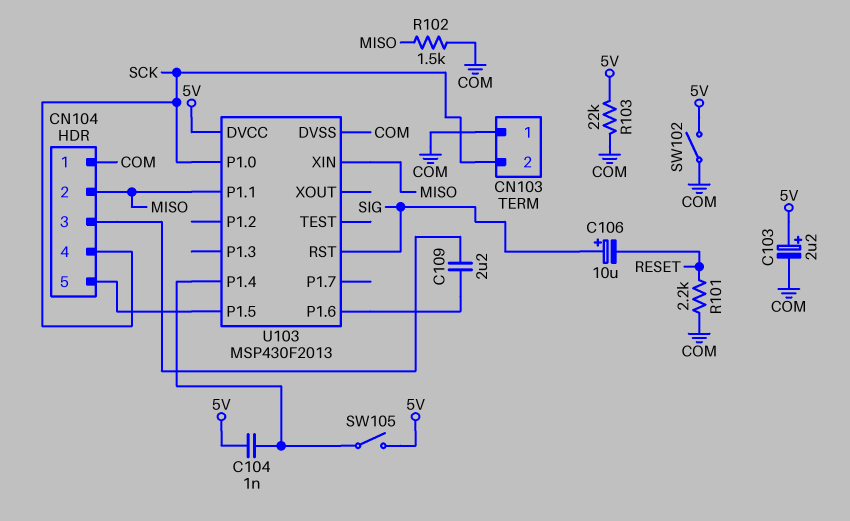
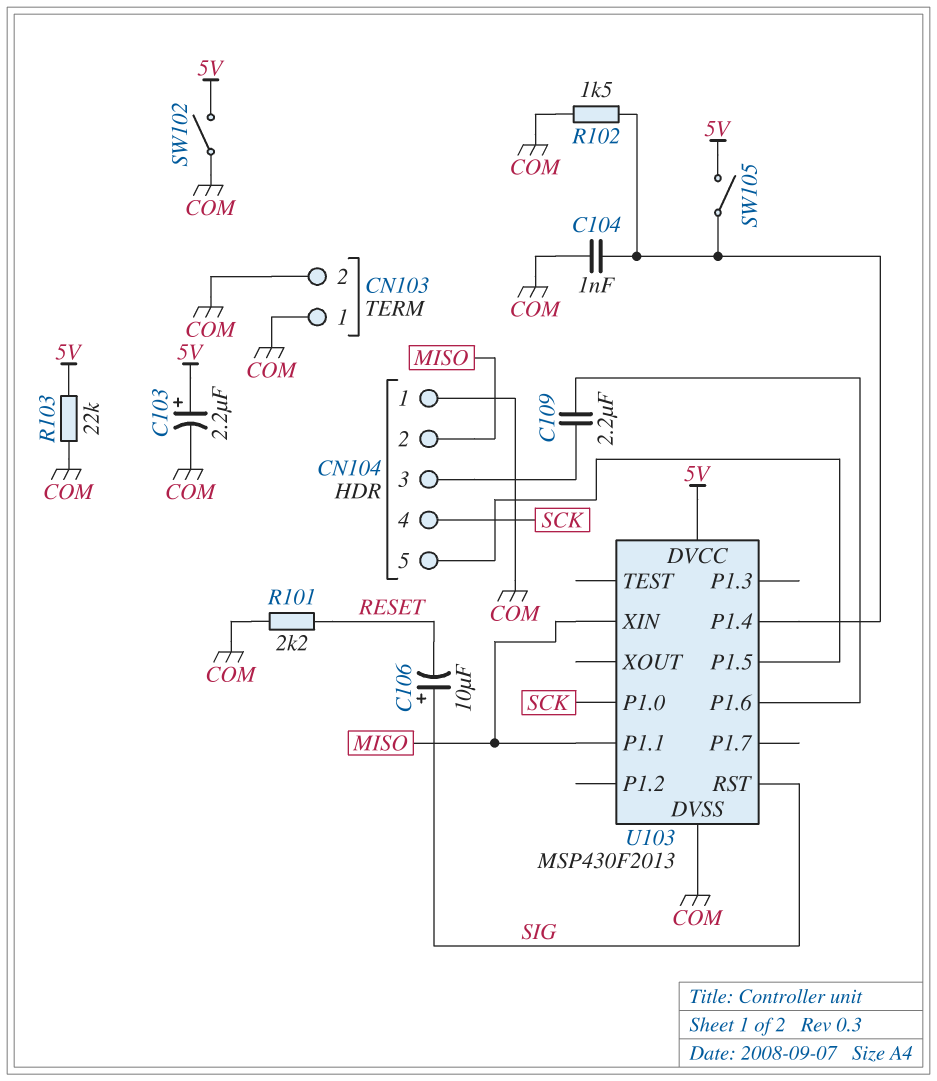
C104: 1nF (5V, U103/P1.4) -> 1nF (COM, U103/P1.4)
CN103 pin 2: SCK -> COM
R102: 1.5k (COM, MISO) -> 1.5k (COM, U103/P1.4)

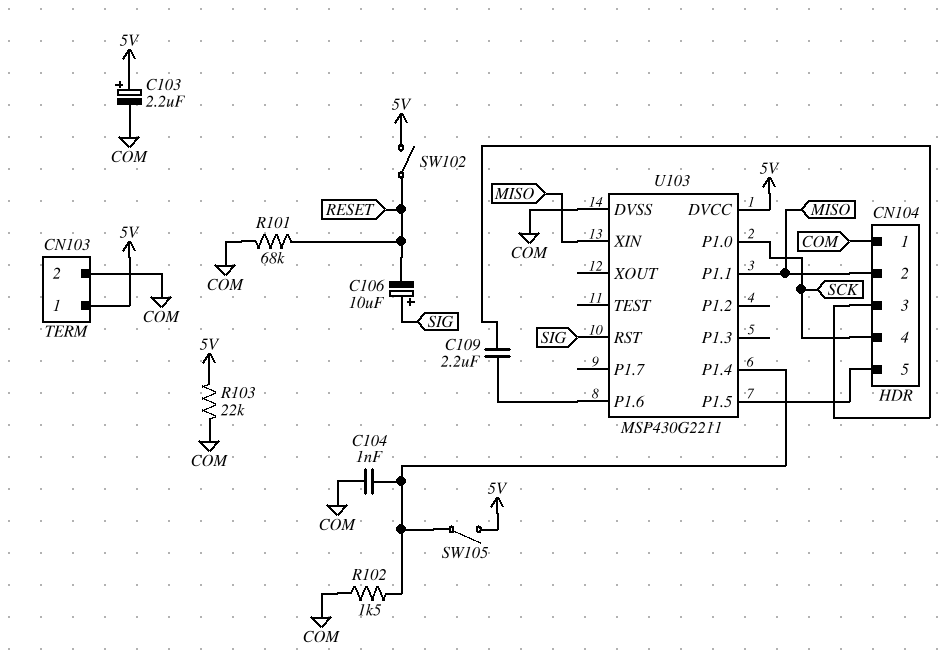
CN103 pin 1: COM -> 5V
R101: 2.2k (COM, RESET) -> 68k (COM, RESET)
SW102: switch (5V, COM) -> switch (5V, RESET)
U103: MSP430F2013 -> MSP430G2211

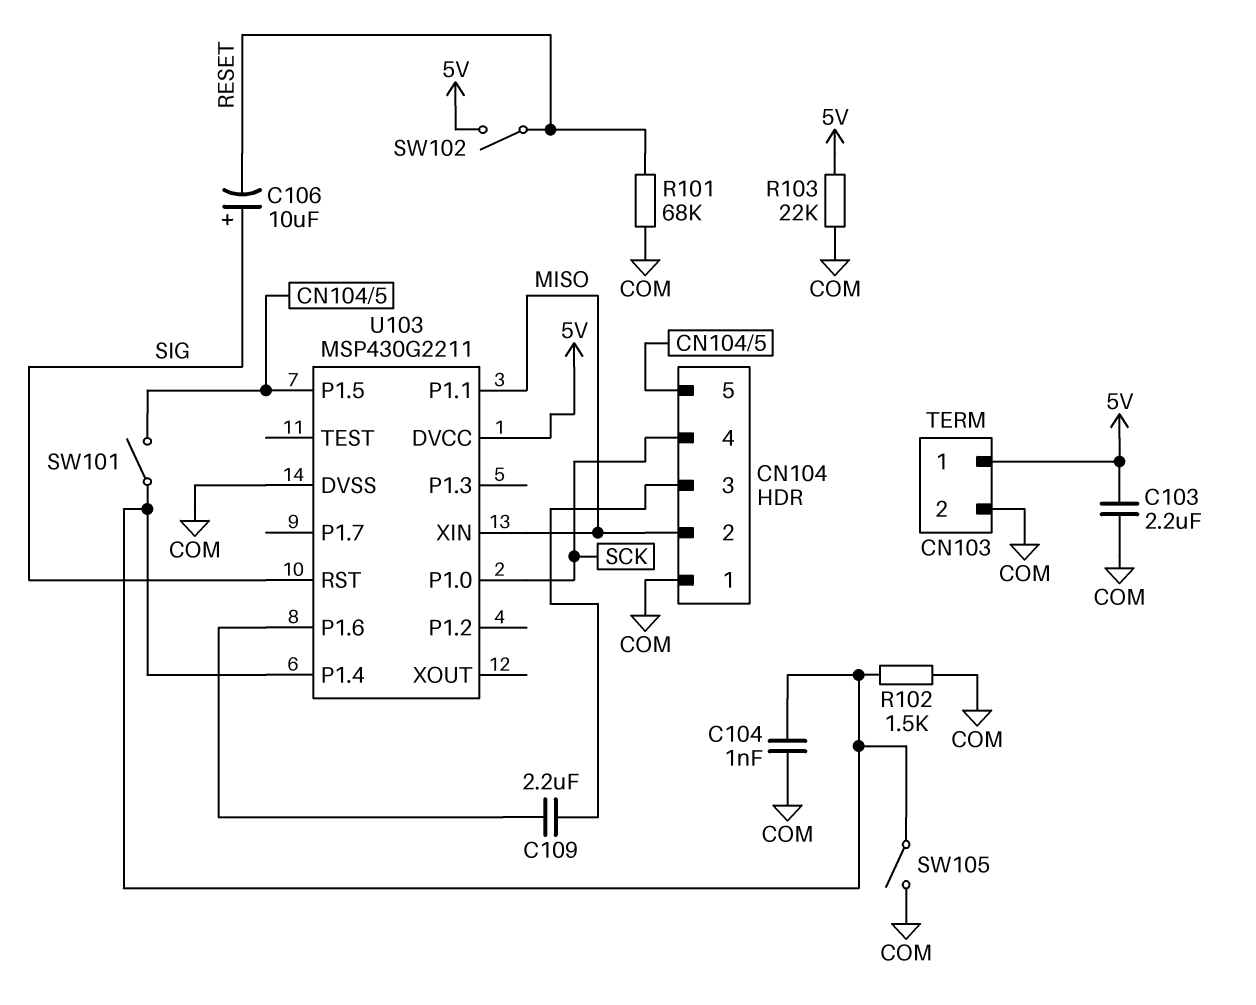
C103: 2.2uF (plus 5V, minus COM) -> 2.2uF (5V, COM)
SW101: none -> switch (CN104/5, U103/P1.4)
SW105: switch (5V, U103/P1.4) -> switch (COM, U103/P1.4)

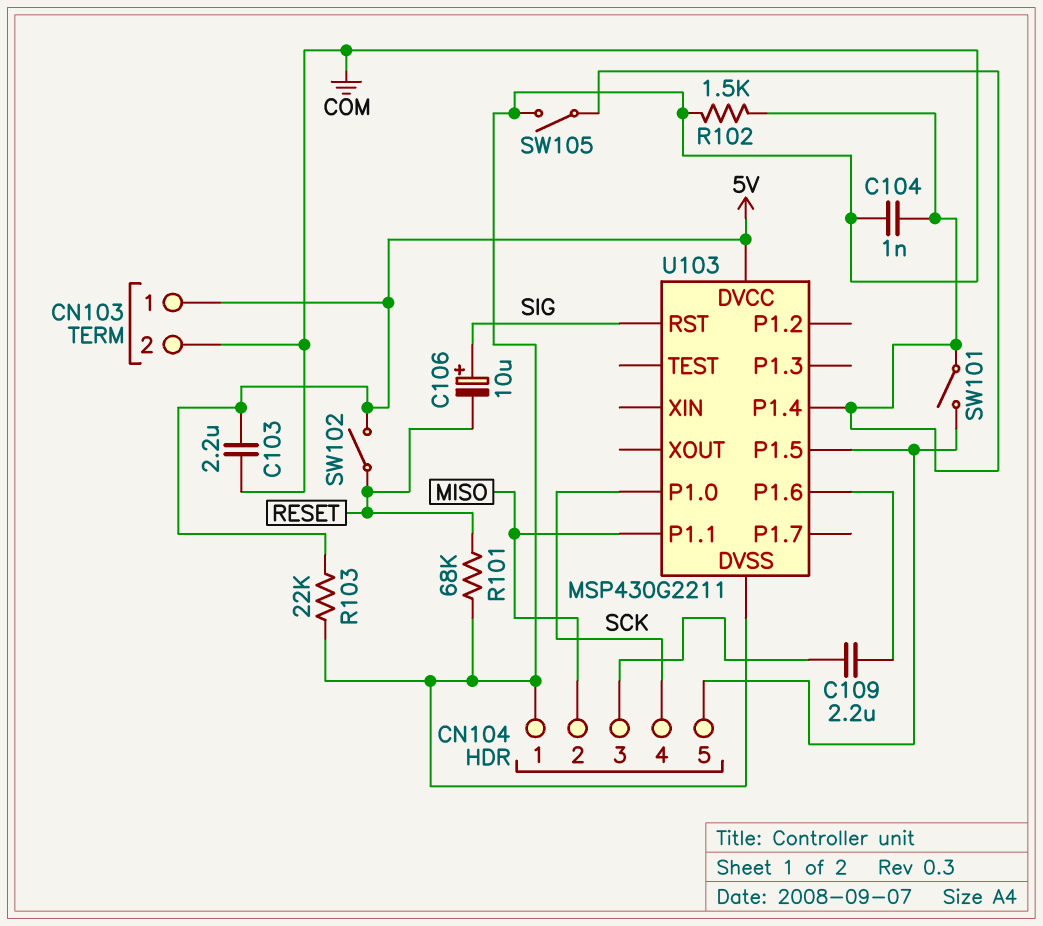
U103 pin XIN: MISO -> none

